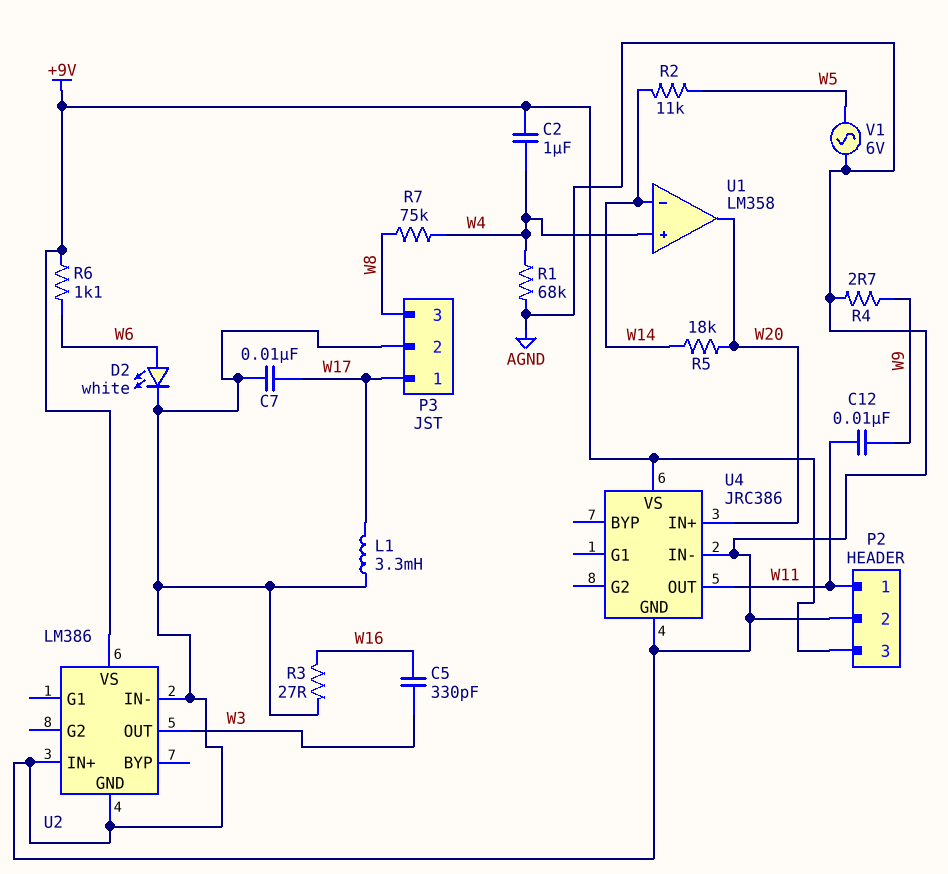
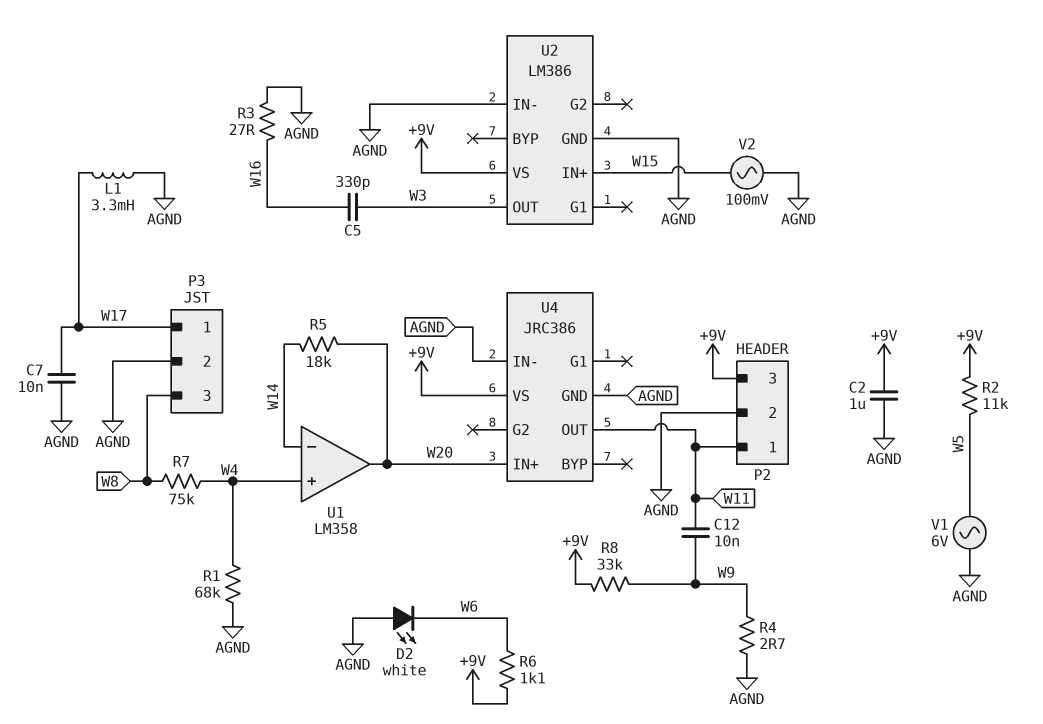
C2: 1uF (+9V, W4) -> 1uF (+9V, AGND)
D2: LED white (A W6, K AGND) -> LED white (A AGND, K W6)
R2: 11k (W5, W14) -> 11k (+9V, W5)
R8: none -> 33k (+9V, W9)
U2 pin IN+: AGND -> W15
V2: none -> AC 100mV (AGND, W15)

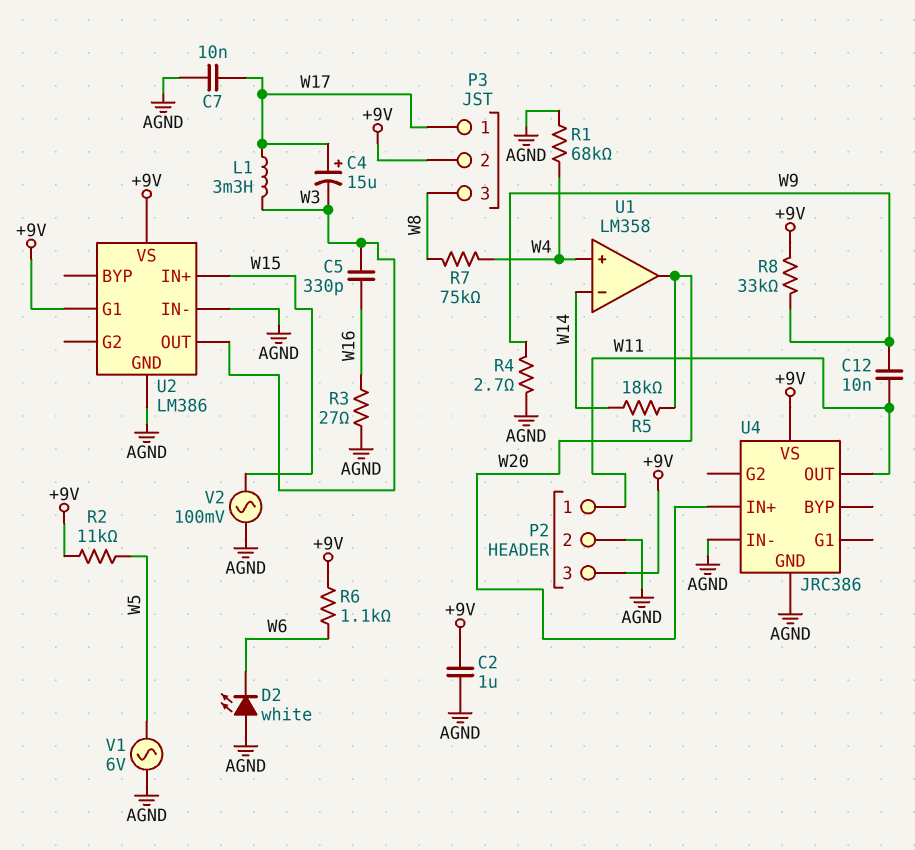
C4: none -> 15uF (plus W17, minus W3)
L1: 3.3mH (AGND, W17) -> 3.3mH (W3, W17)
P3 pin 2: AGND -> +9V
U2 pin G1: none -> +9V

